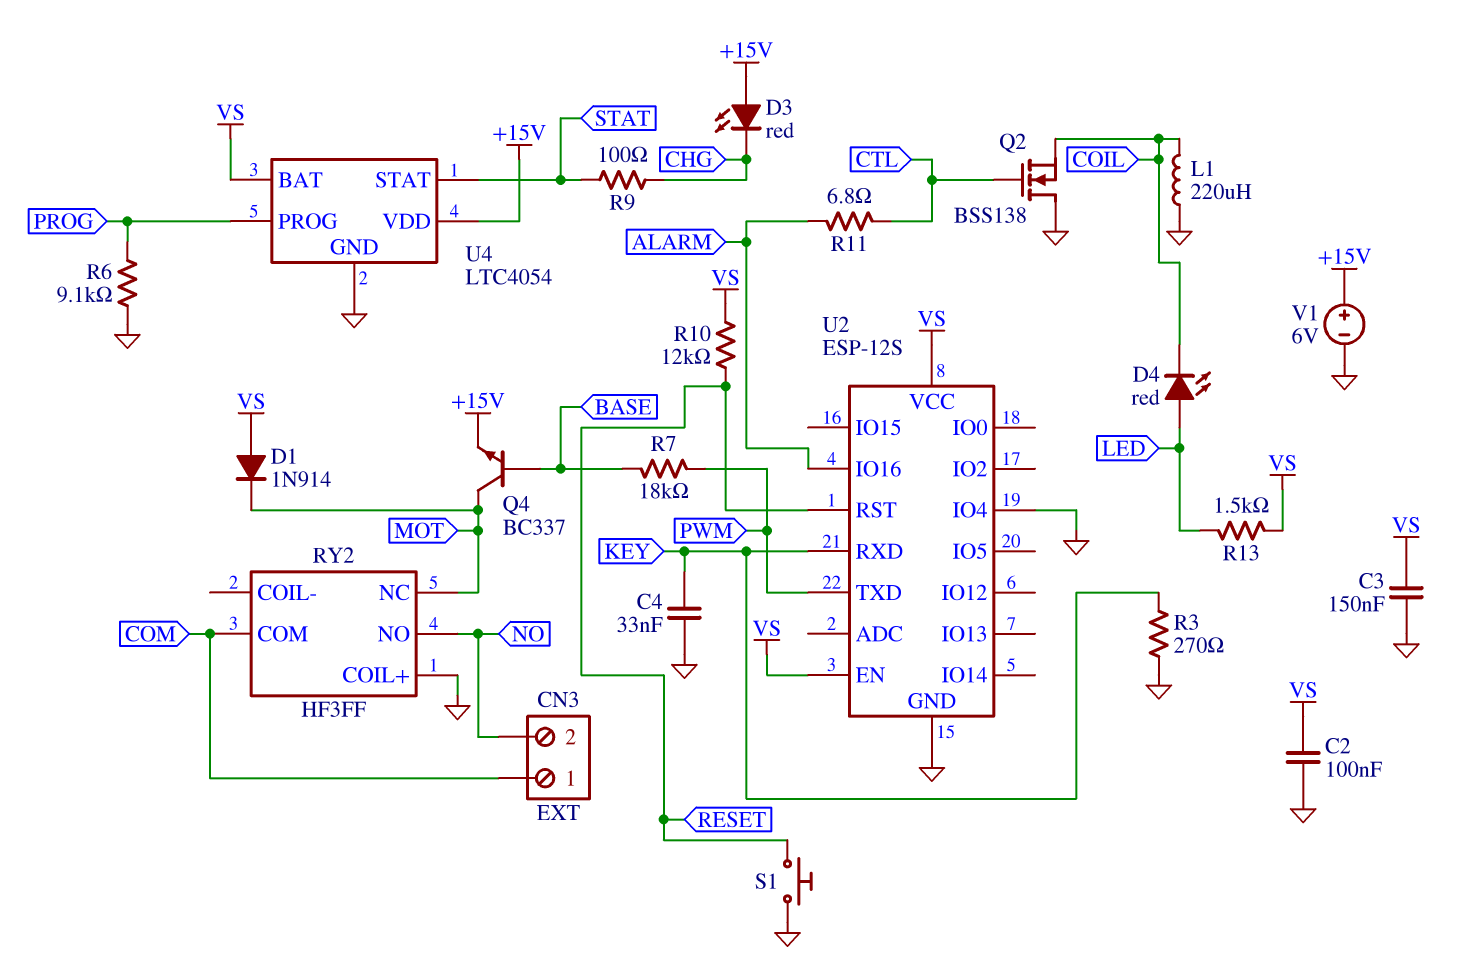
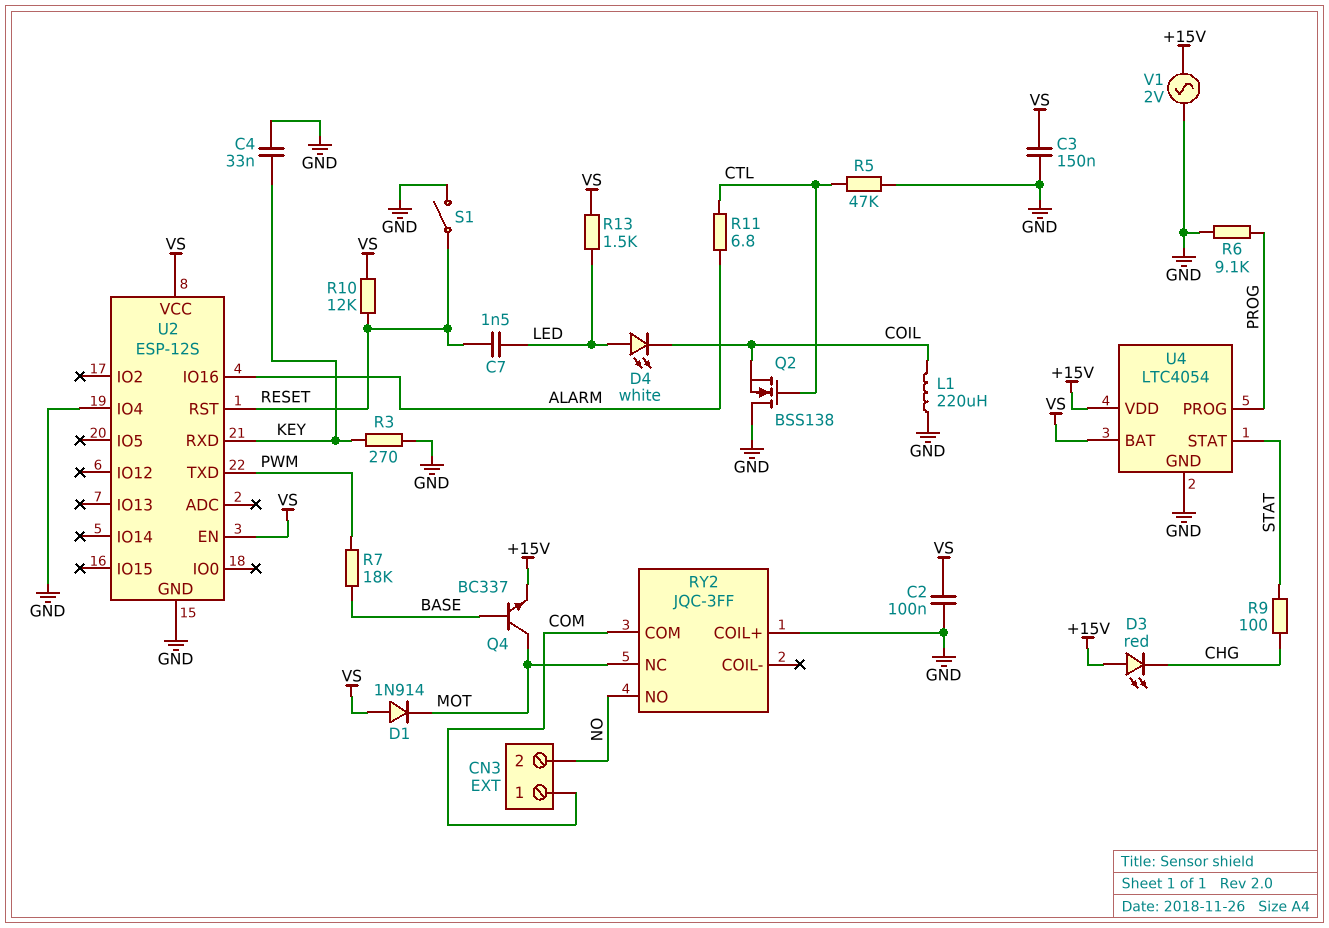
C7: none -> 1.5nF (LED, RESET)
D4: LED red (A LED, K COIL) -> LED white (A LED, K COIL)
R5: none -> 47k (CTL, GND)
RY2: HF3FF -> JQC-3FF
S1: button (GND, RESET) -> switch (GND, RESET)
V1: 6V (plus +15V, minus GND) -> AC 2V (+15V, GND)

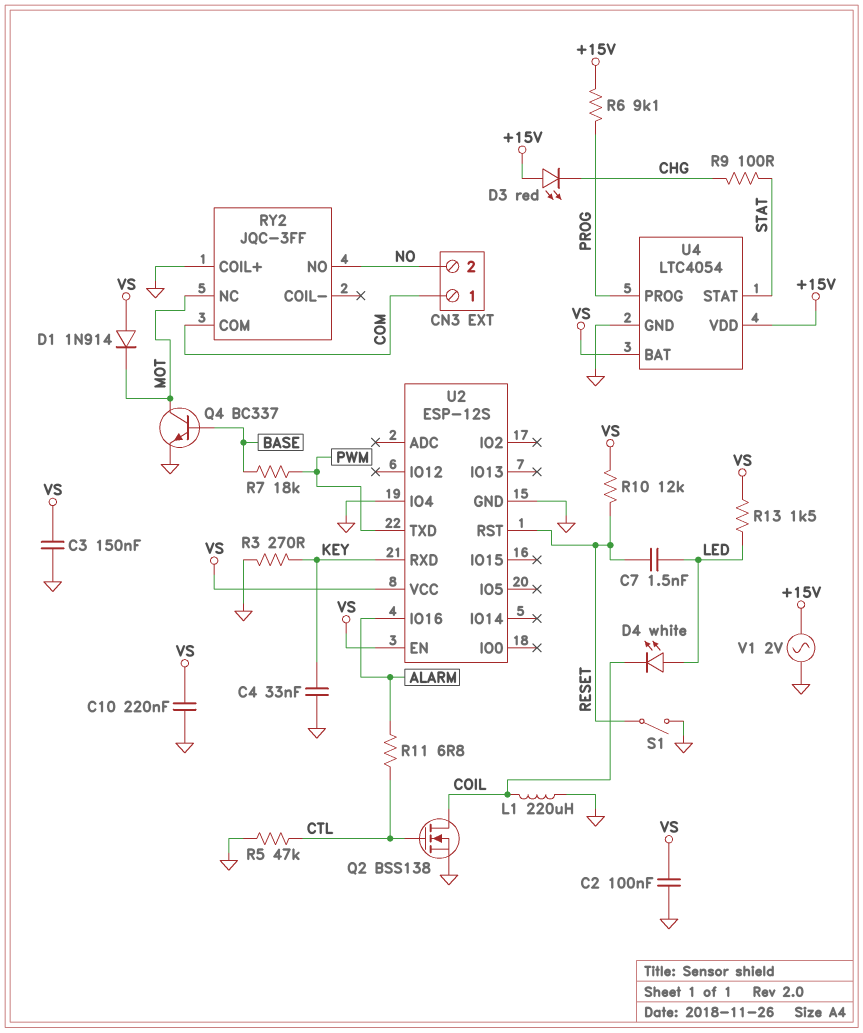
C10: none -> 220nF (GND, VS)
Q2: NMOS BSS138 (G CTL, D GND, S COIL) -> NMOS BSS138 (G CTL, D COIL, S GND)
Q4: NPN BC337 (B BASE, C MOT, E +15V) -> NPN BC337 (B BASE, C MOT, E GND)
R6: 9.1k (GND, PROG) -> 9.1k (+15V, PROG)

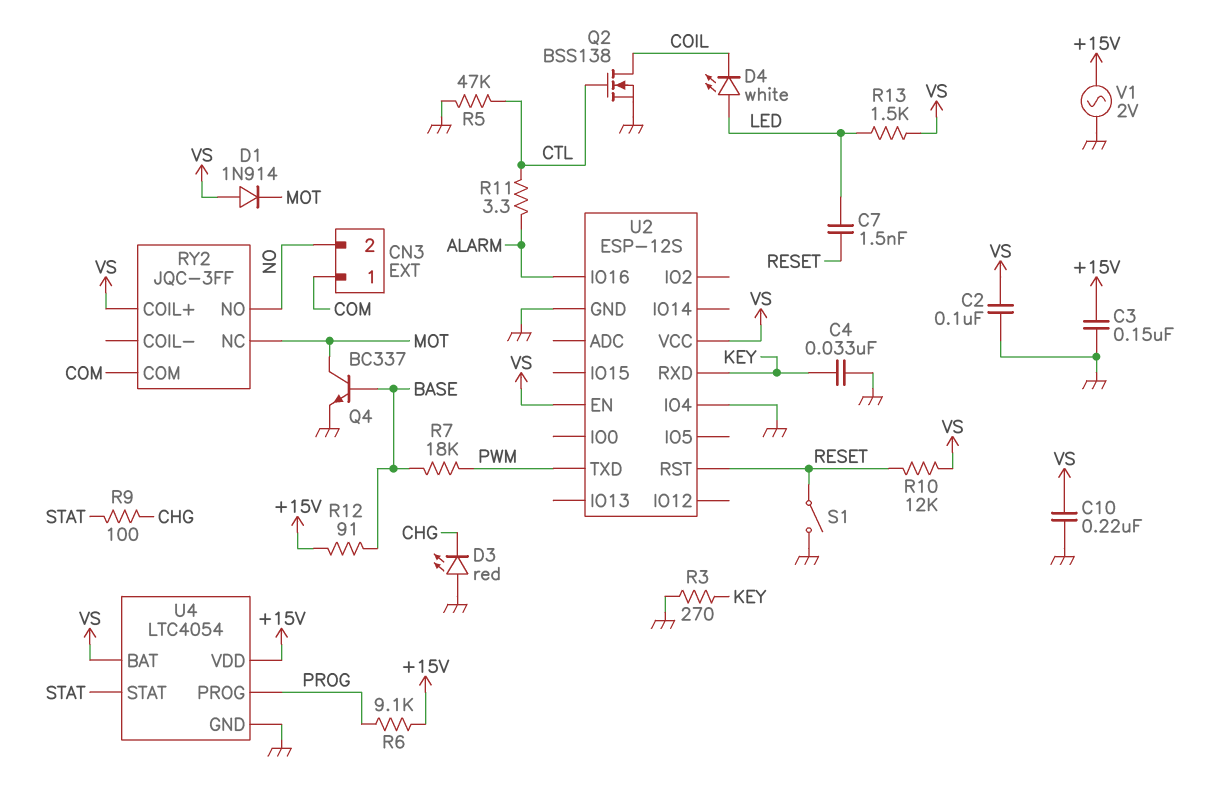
C3: 150nF (GND, VS) -> 150nF (+15V, GND)
D3: LED red (A +15V, K CHG) -> LED red (A GND, K CHG)
L1: 220uH (COIL, GND) -> none
R11: 6.8 (ALARM, CTL) -> 3.3 (ALARM, CTL)
R12: none -> 91 (+15V, BASE)
RY2 pin COIL+: GND -> VS

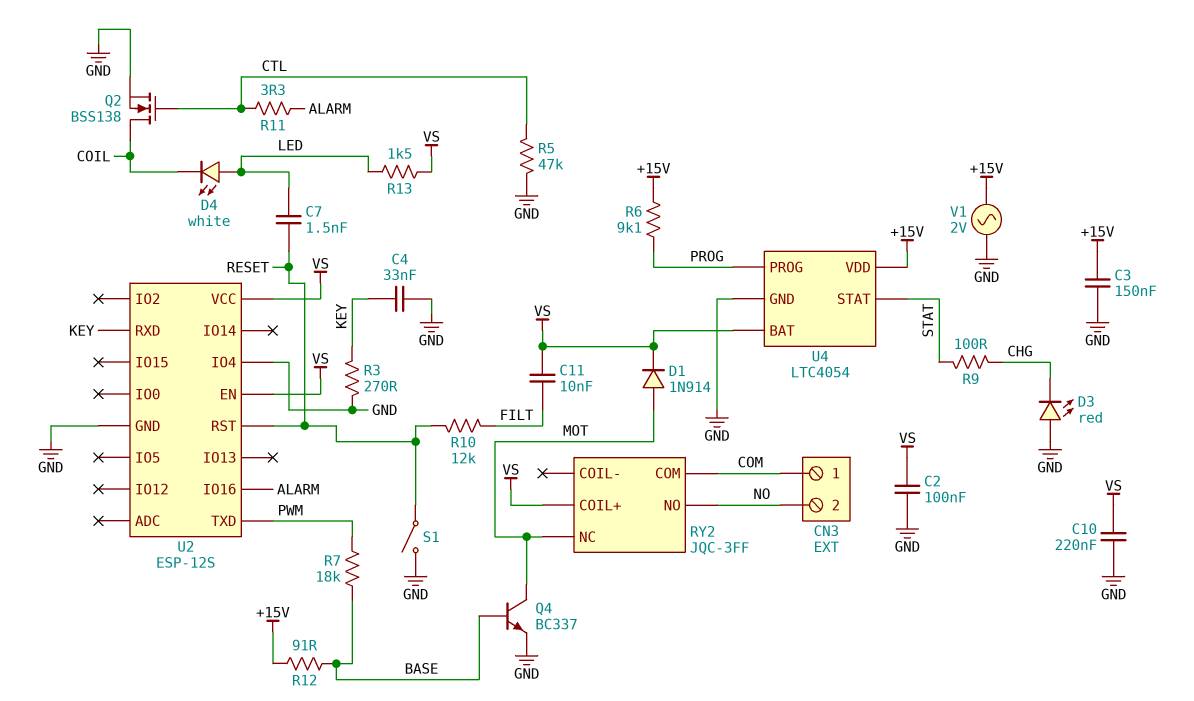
C11: none -> 10nF (FILT, VS)
D1: diode 1N914 (A VS, K MOT) -> diode 1N914 (A MOT, K VS)
R10: 12k (RESET, VS) -> 12k (FILT, RESET)

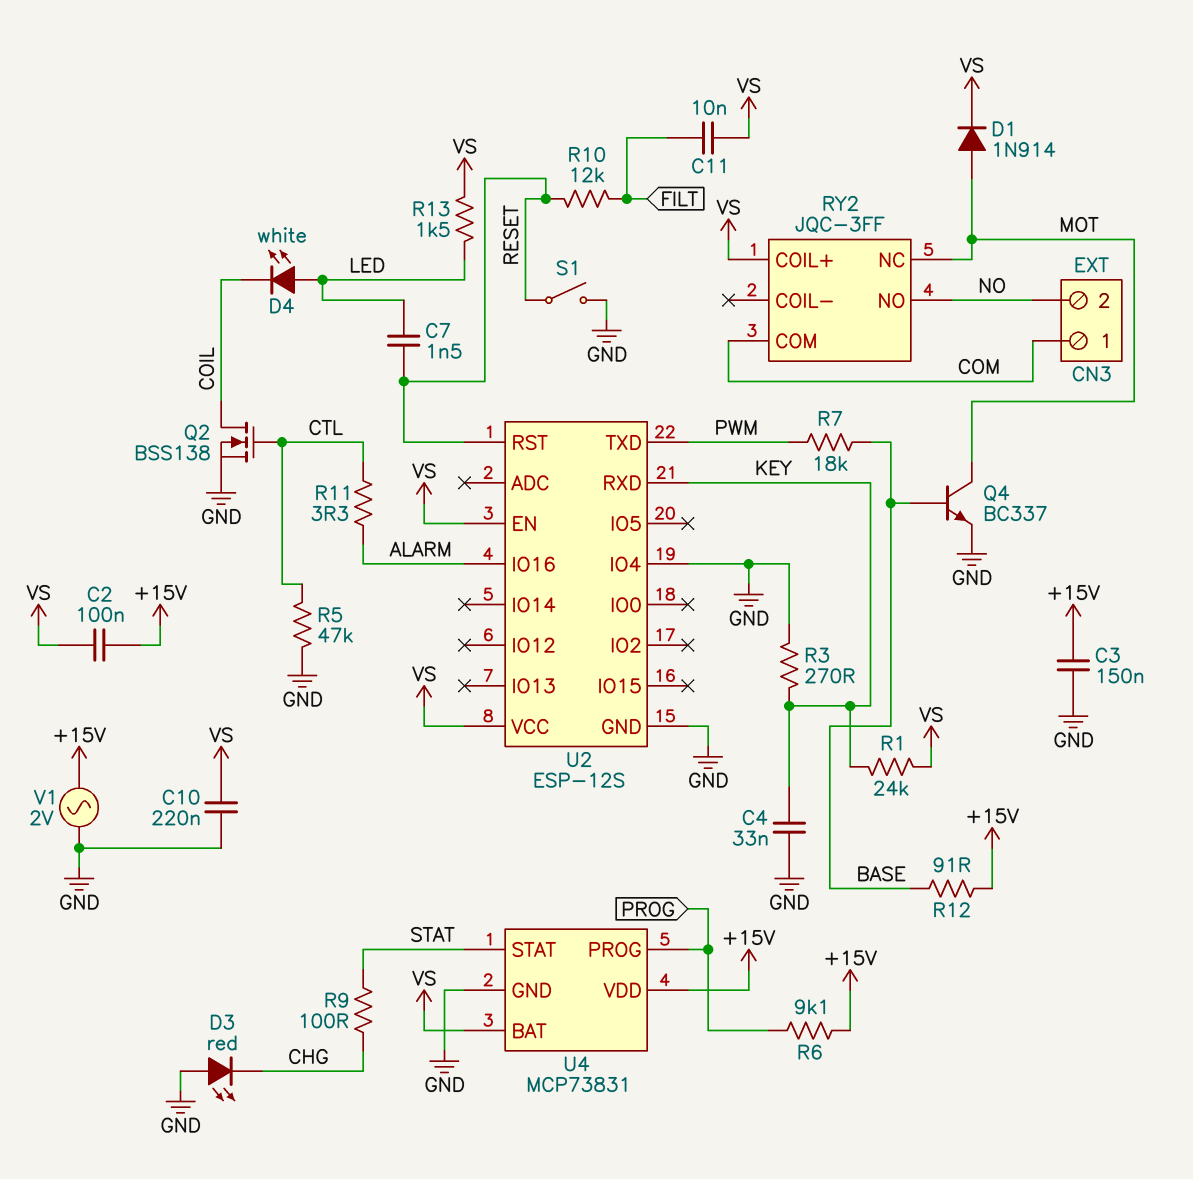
C2: 100nF (GND, VS) -> 100nF (+15V, VS)
R1: none -> 24k (KEY, VS)
U4: LTC4054 -> MCP73831

